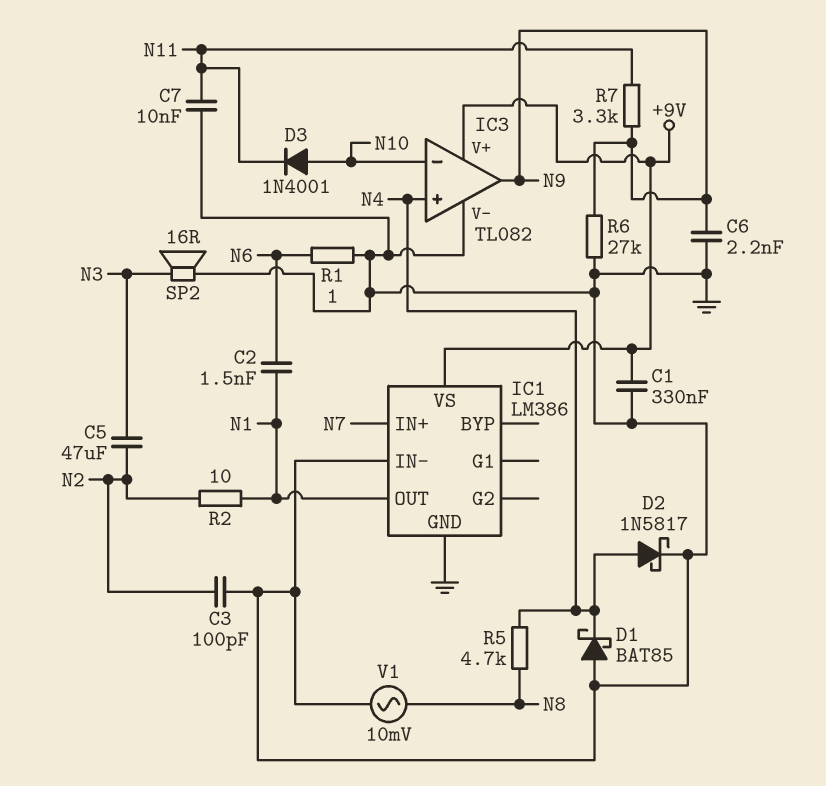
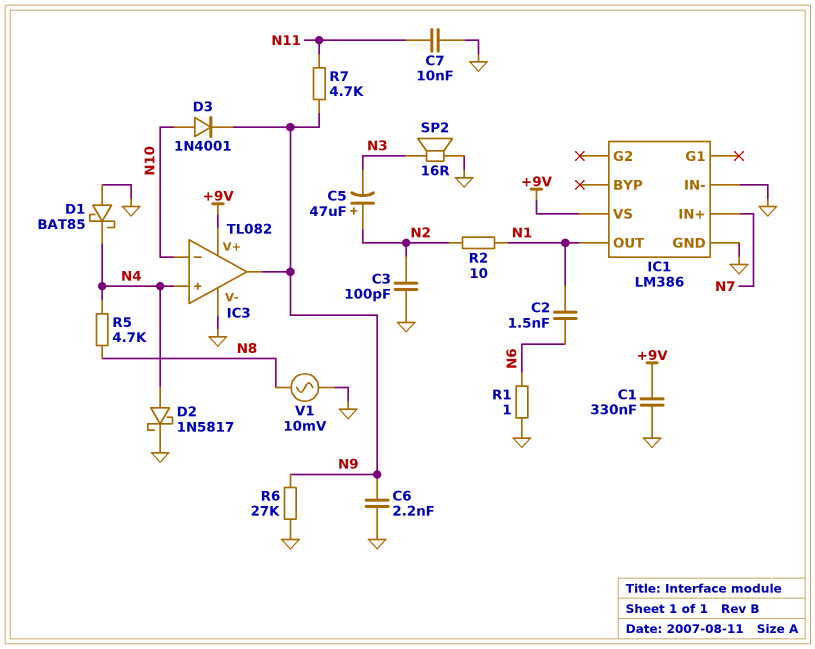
C5: 47uF (N2, N3) -> 47uF (plus N2, minus N3)
D3: diode 1N4001 (A N10, K N11) -> diode 1N4001 (A N10, K N9)
R7: 3.3k (N9, N11) -> 4.7k (N9, N11)

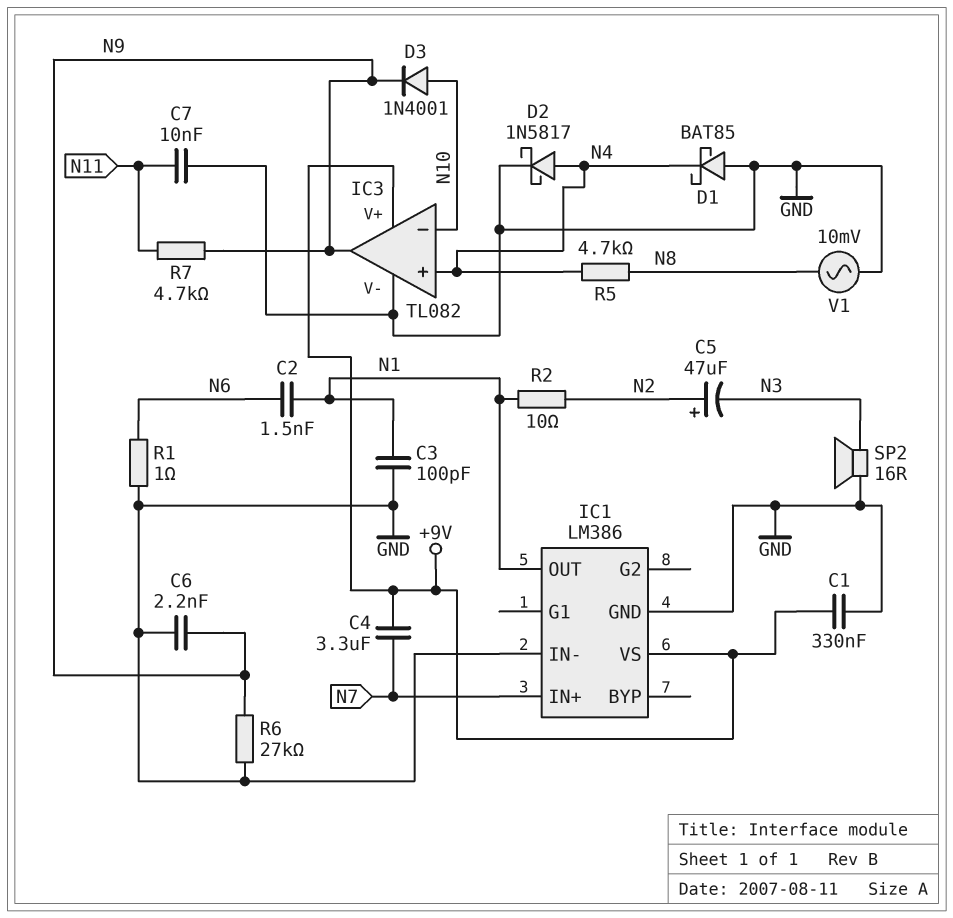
C3: 100pF (GND, N2) -> 100pF (GND, N1)
C4: none -> 3.3uF (+9V, N7)

